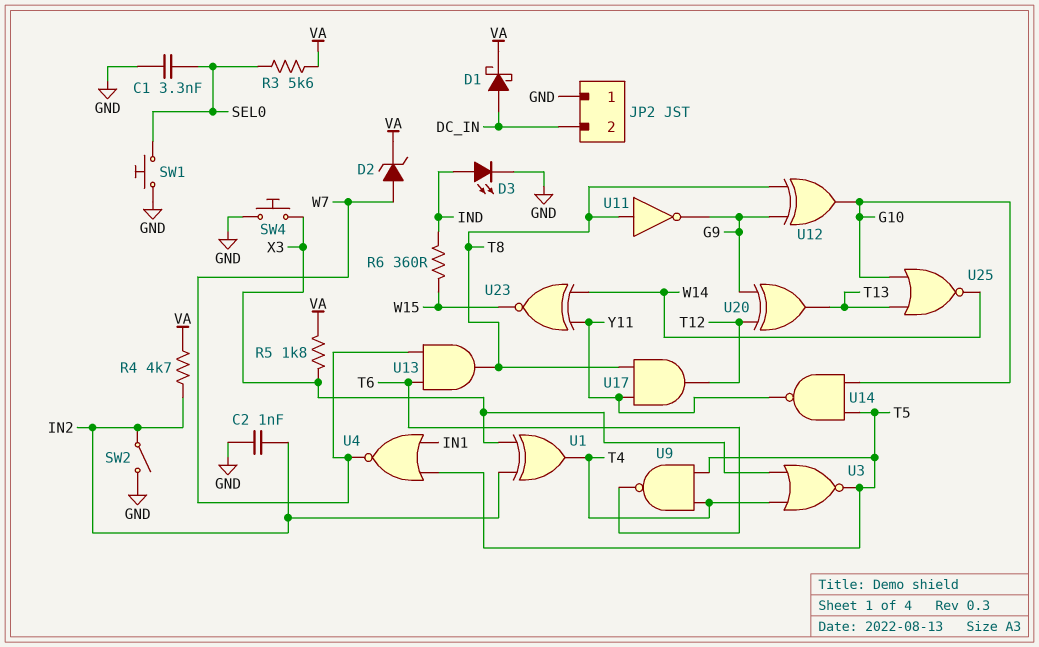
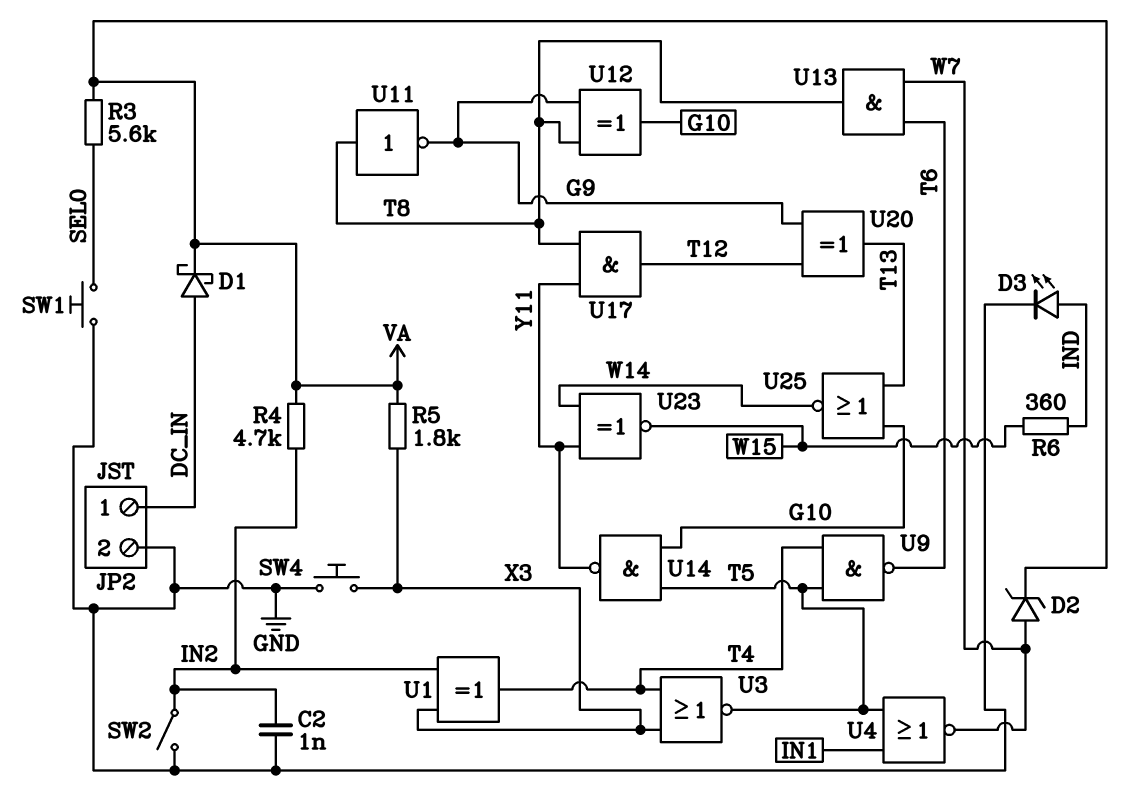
C1: 3.3nF (GND, SEL0) -> none
JP2 pin 1: GND -> DC_IN
JP2 pin 2: DC_IN -> GND

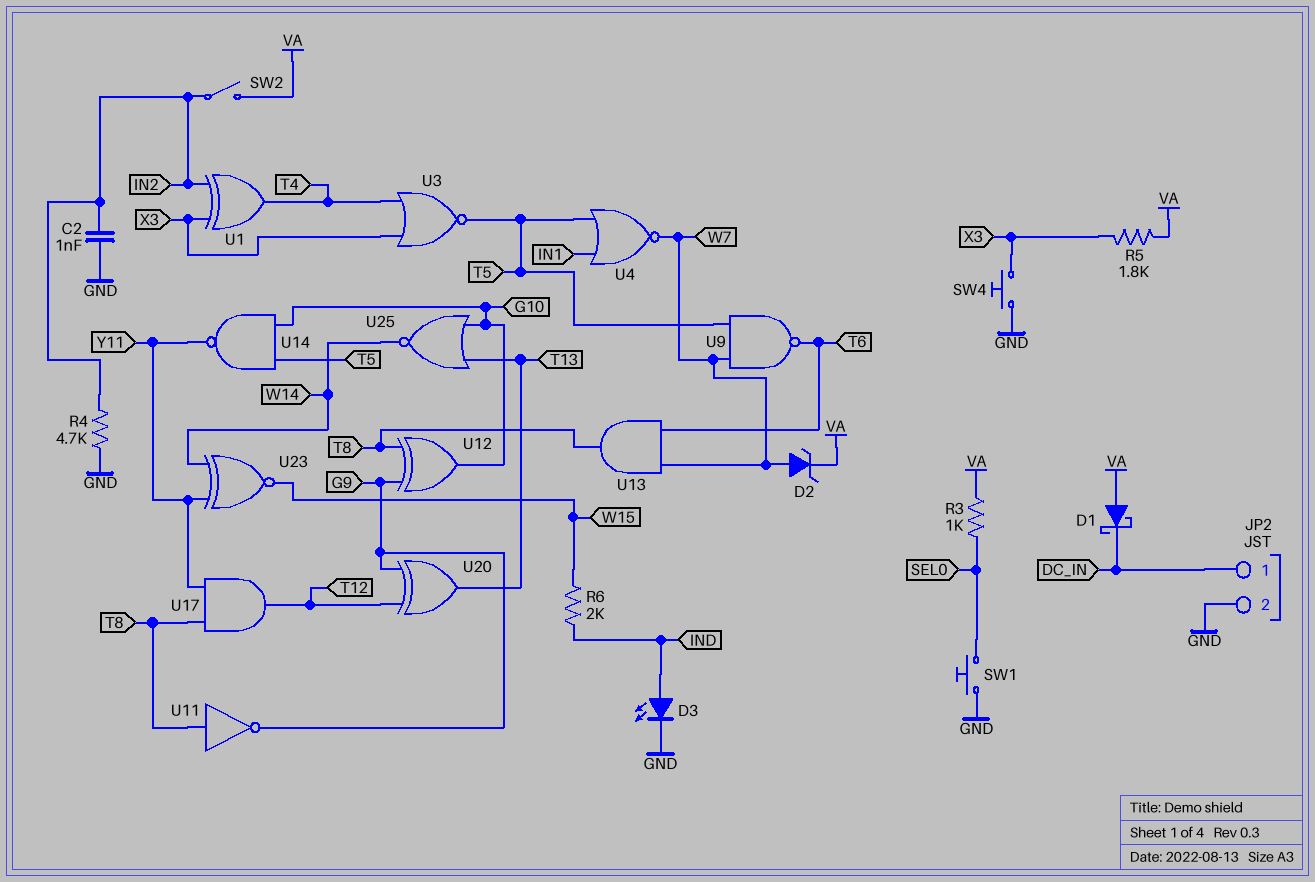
D1: schottky (A DC_IN, K VA) -> schottky (A VA, K DC_IN)
R3: 5.6k (SEL0, VA) -> 1k (SEL0, VA)
R4: 4.7k (IN2, VA) -> 4.7k (GND, IN2)
R6: 360 (IND, W15) -> 2k (IND, W15)
SW2: switch (GND, IN2) -> switch (IN2, VA)
U9: NAND (in T4, in T5, out T6) -> NAND (in T5, in W7, out T6)

